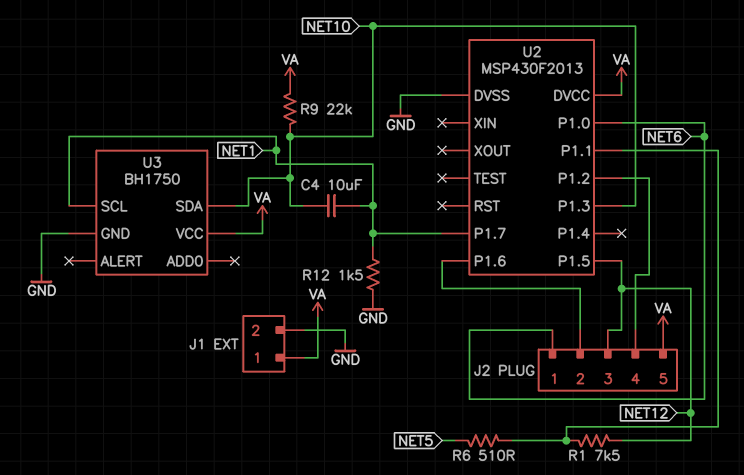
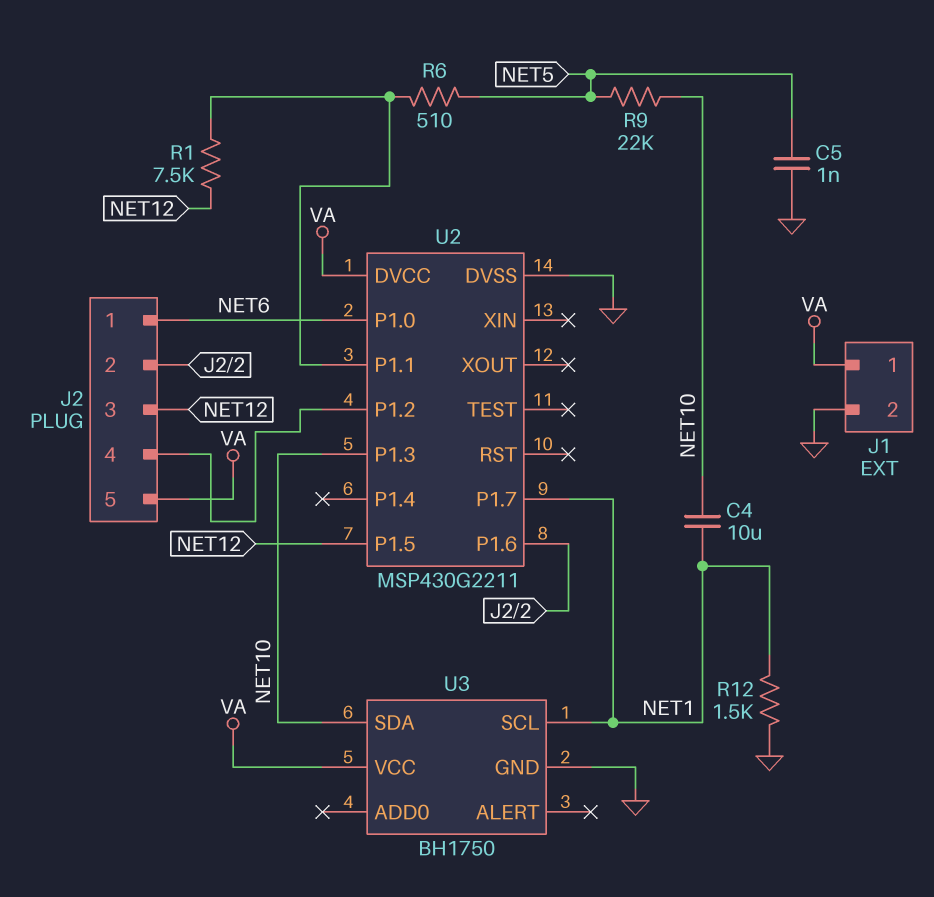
C5: none -> 1nF (GND, NET5)
R9: 22k (NET10, VA) -> 22k (NET5, NET10)
U2: MSP430F2013 -> MSP430G2211

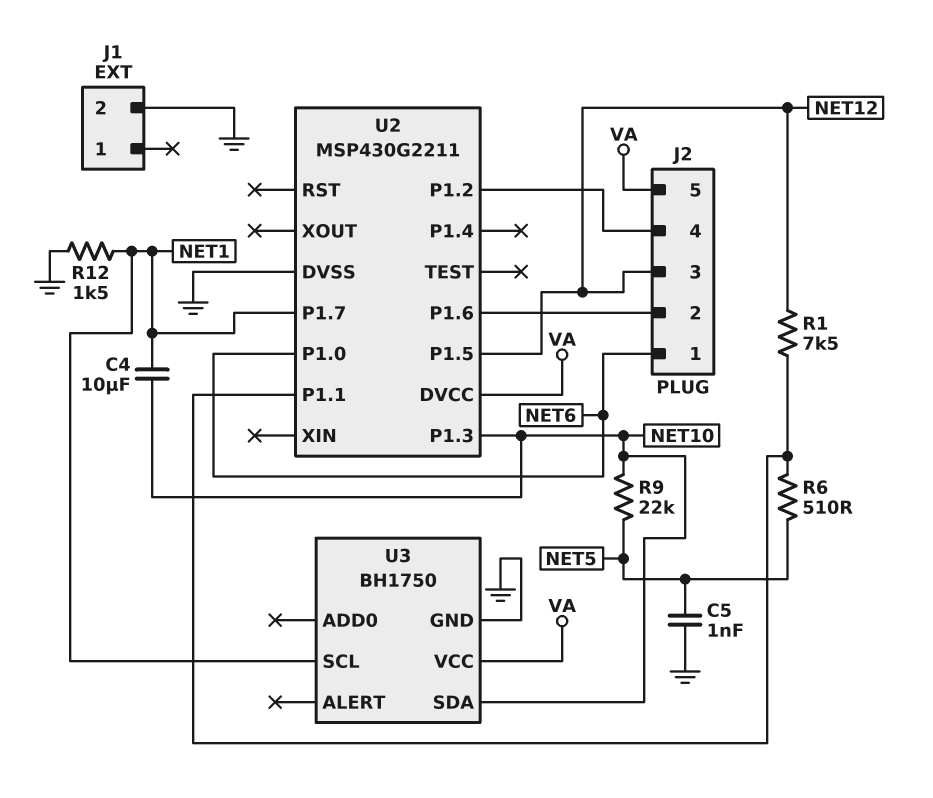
J1 pin 1: VA -> none

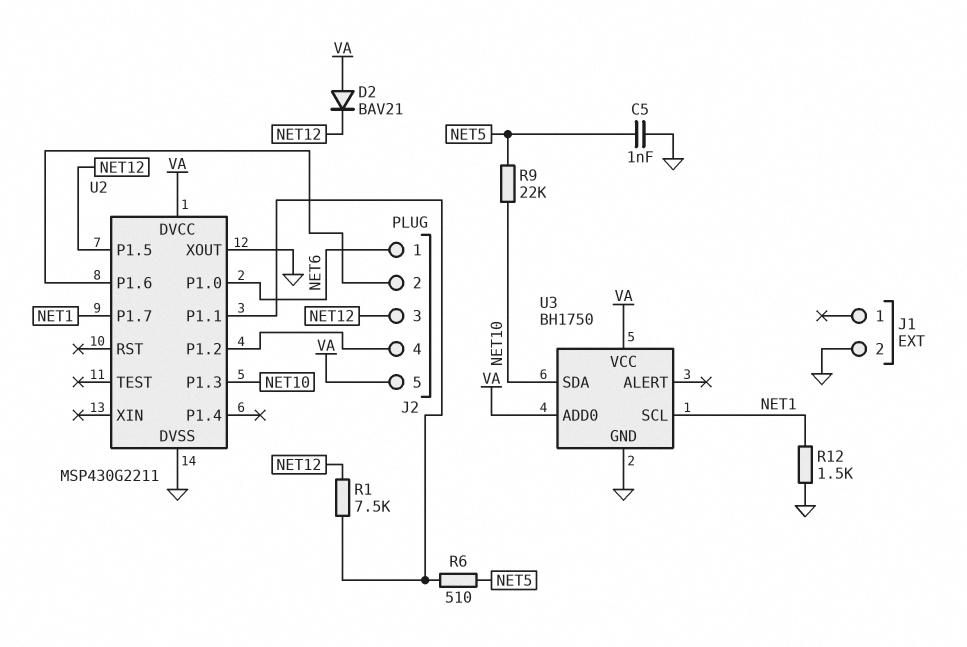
C4: 10uF (NET1, NET10) -> none
D2: none -> diode BAV21 (A VA, K NET12)
U2 pin XOUT: none -> GND
U3 pin ADD0: none -> VA

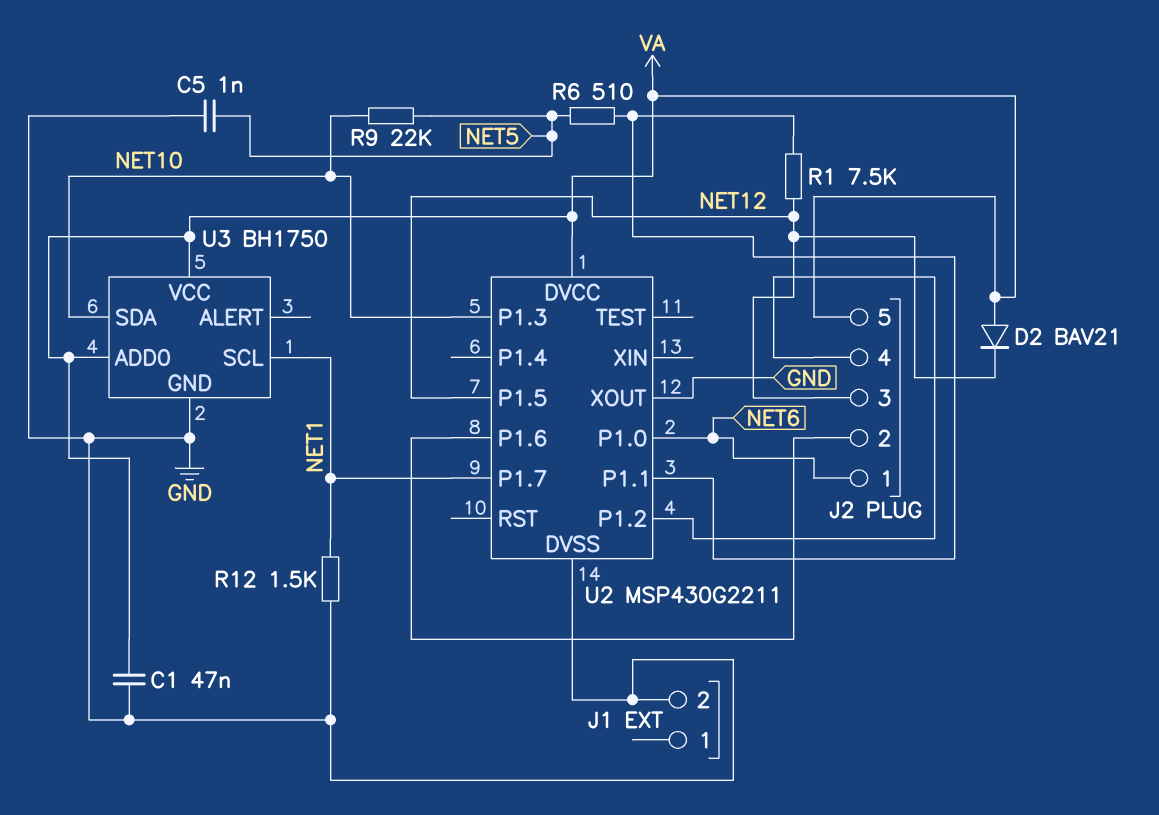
C1: none -> 47nF (GND, VA)

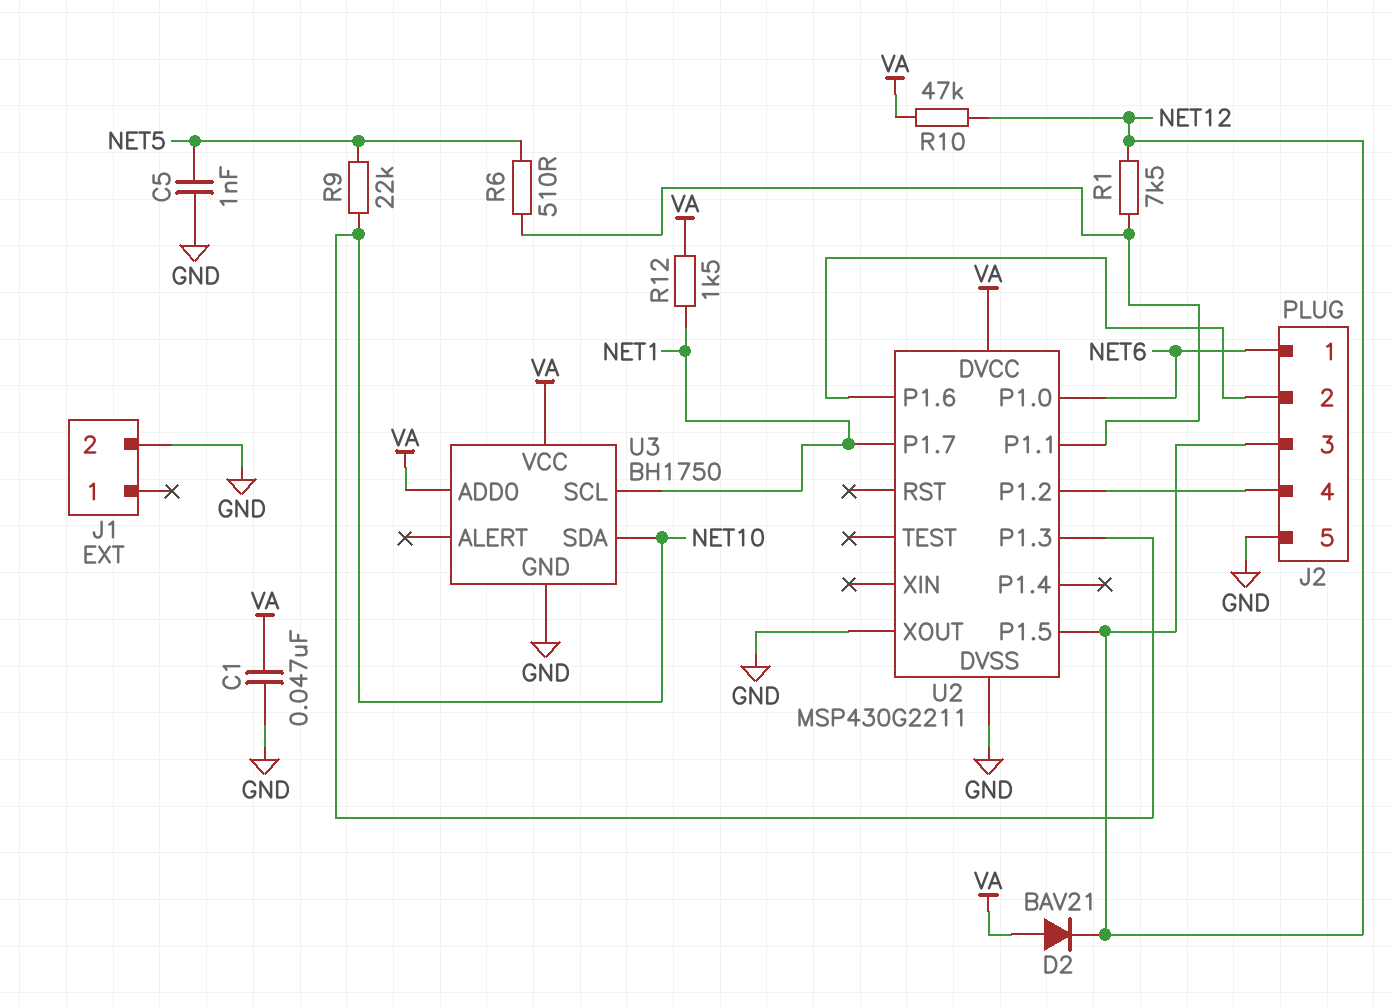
J2 pin 5: VA -> GND
R10: none -> 47k (NET12, VA)
R12: 1.5k (GND, NET1) -> 1.5k (NET1, VA)

